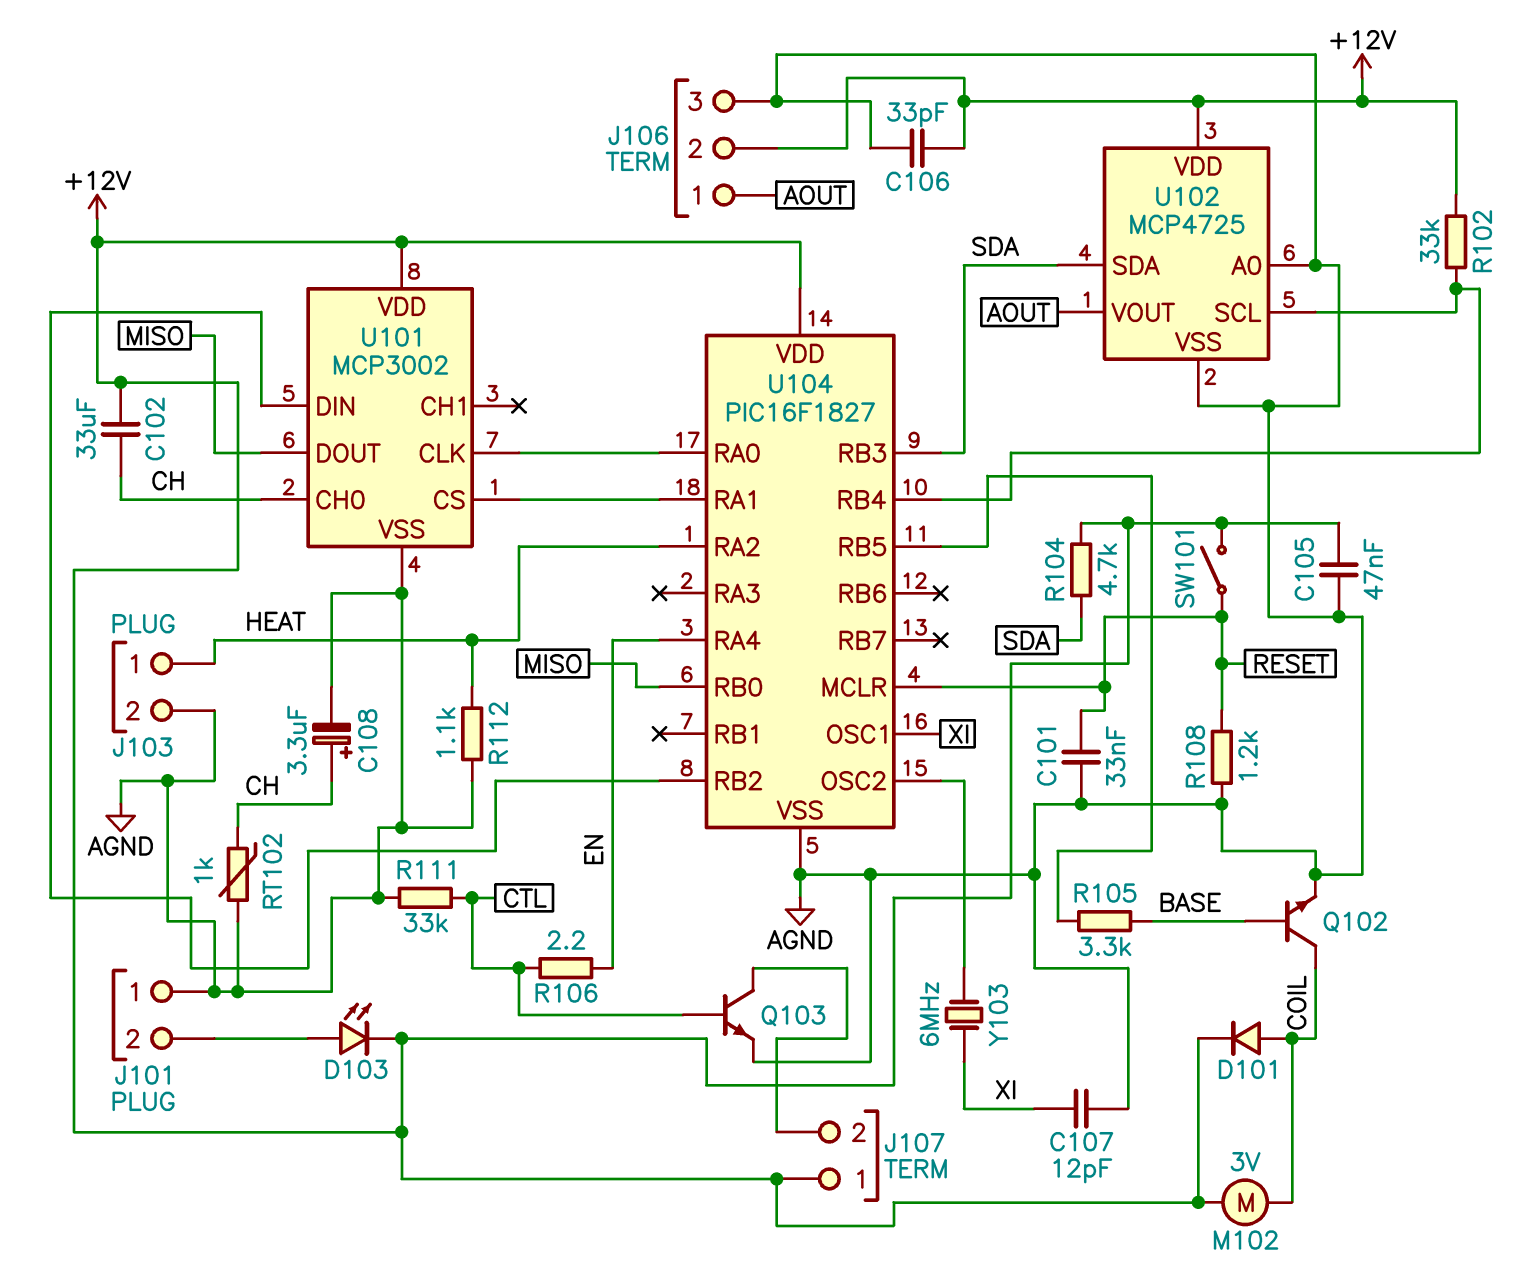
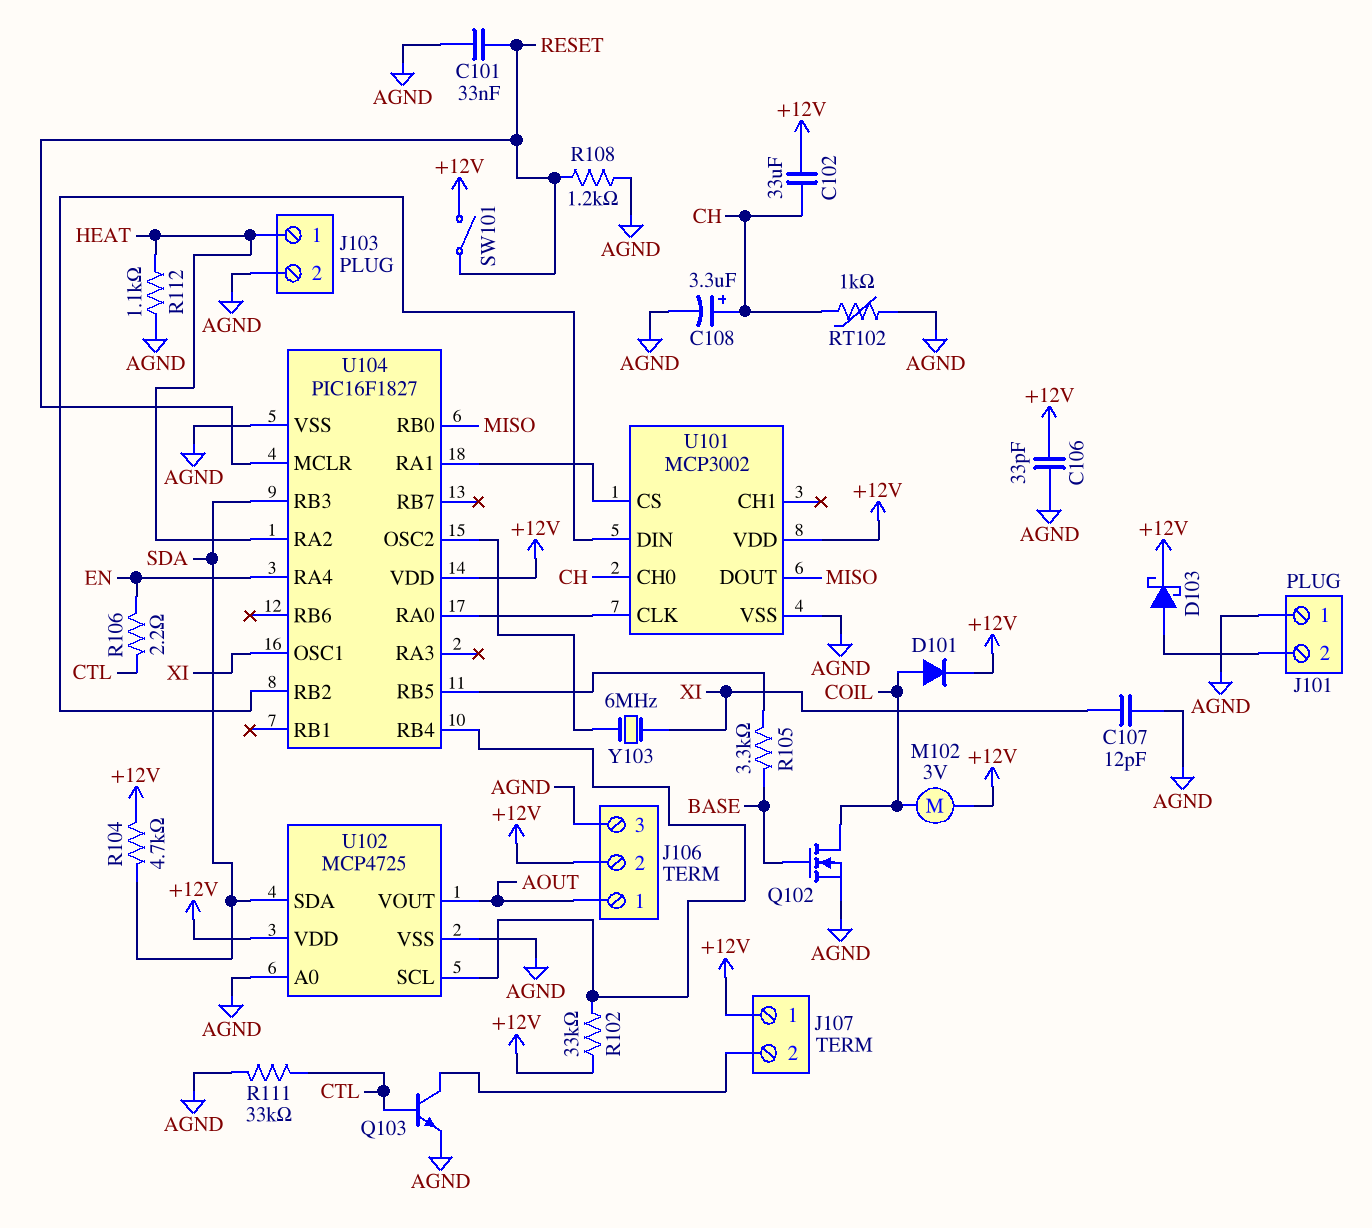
C105: 47nF (+12V, AGND) -> none
D103: LED (A J101/2, K +12V) -> schottky (A J101/2, K +12V)
Q102: NPN (B BASE, C COIL, E AGND) -> NMOS (G BASE, D COIL, S AGND)

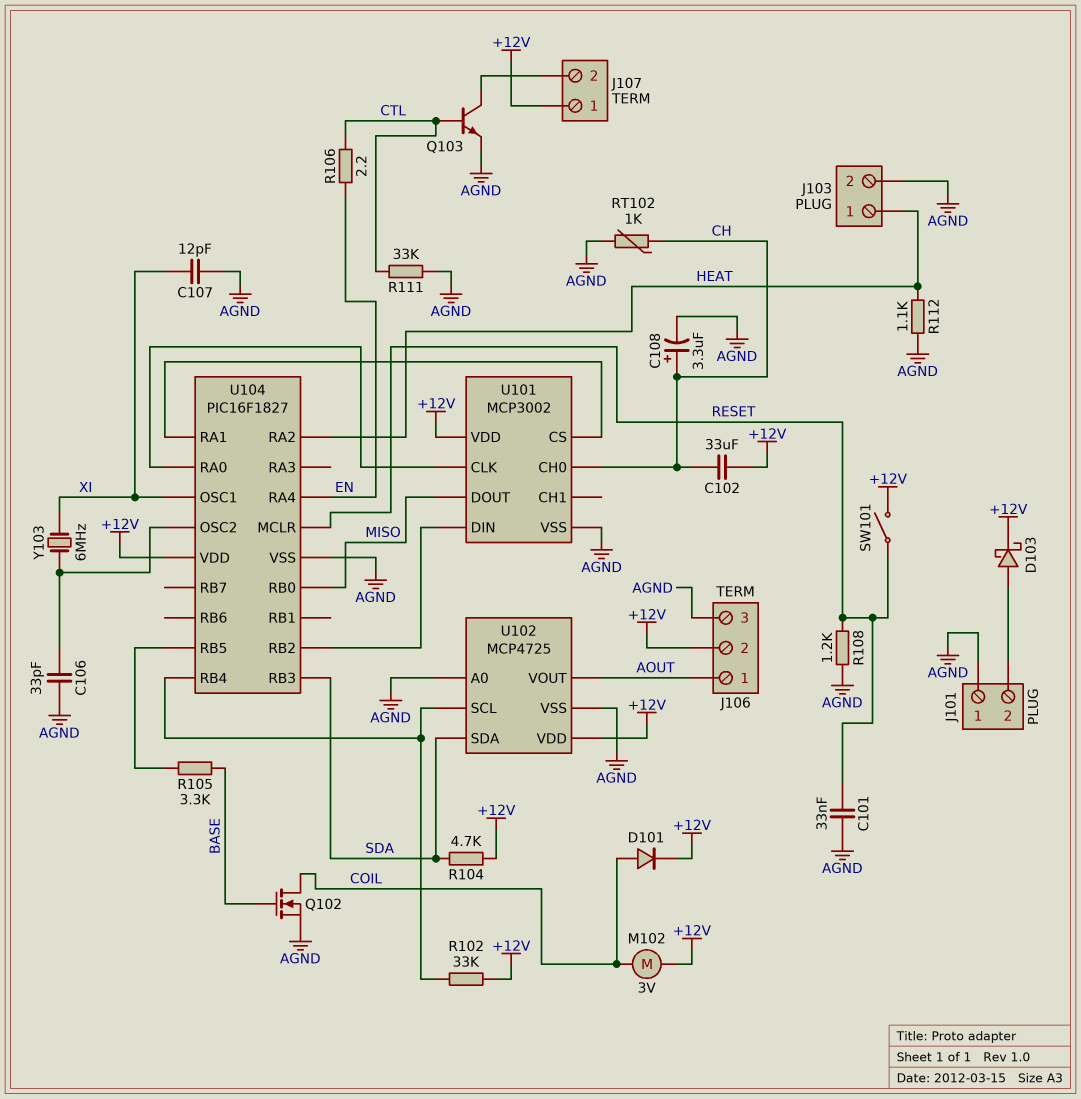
C106: 33pF (+12V, AGND) -> 33pF (AGND, U104/OSC2)

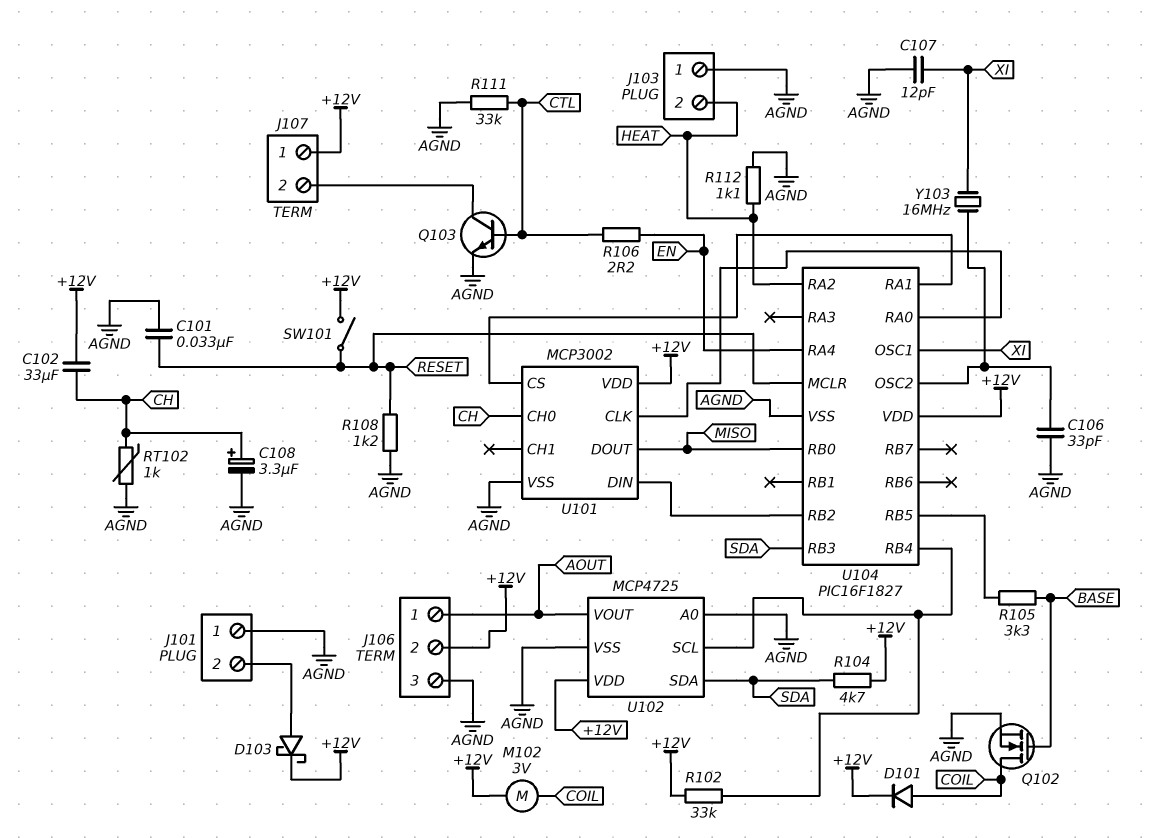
J103 pin 1: HEAT -> AGND
J103 pin 2: AGND -> HEAT
Y103: 6MHz (U104/OSC2, XI) -> 16MHz (U104/OSC2, XI)

